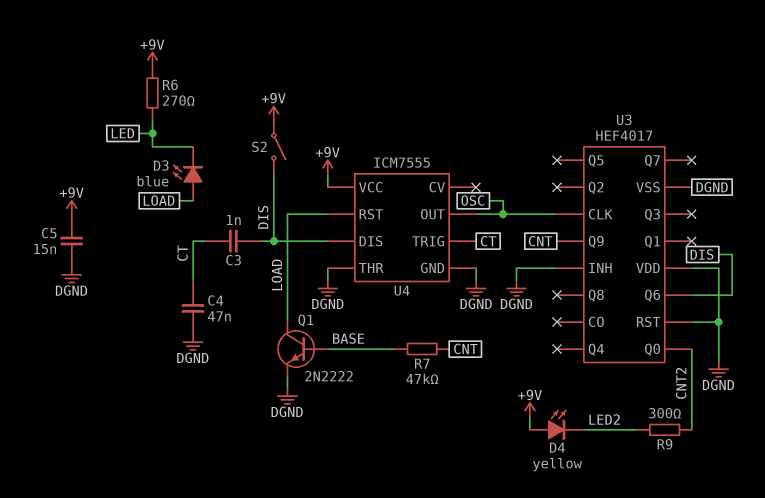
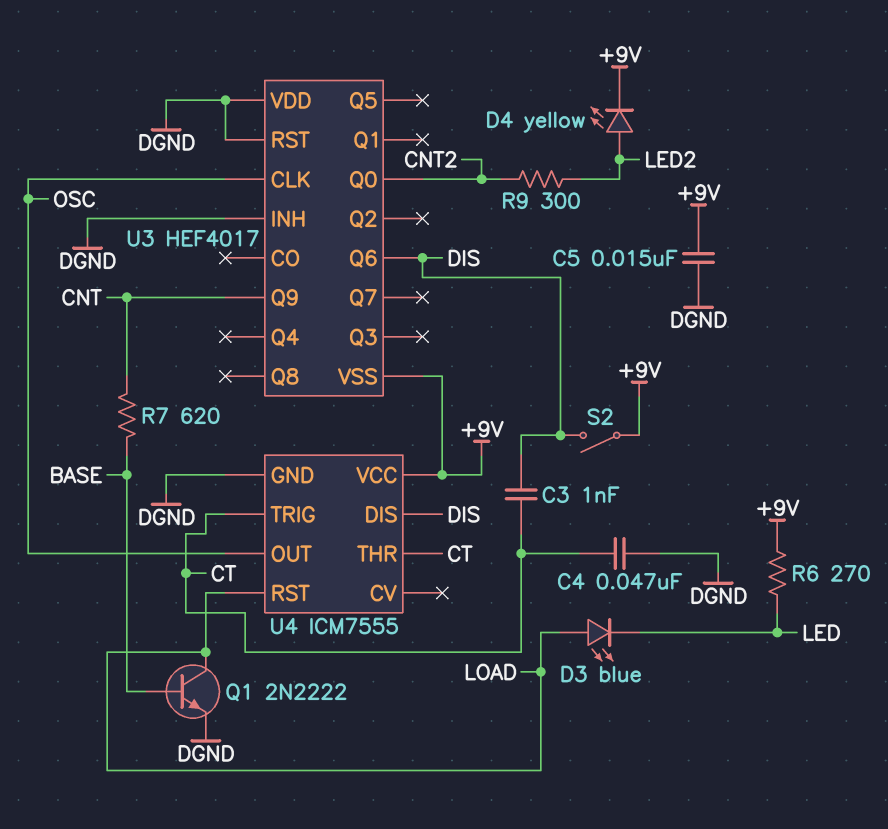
D4: LED yellow (A +9V, K LED2) -> LED yellow (A LED2, K +9V)
R7: 47k (BASE, CNT) -> 620 (BASE, CNT)
U3 pin VSS: DGND -> +9V
U4 pin THR: DGND -> CT

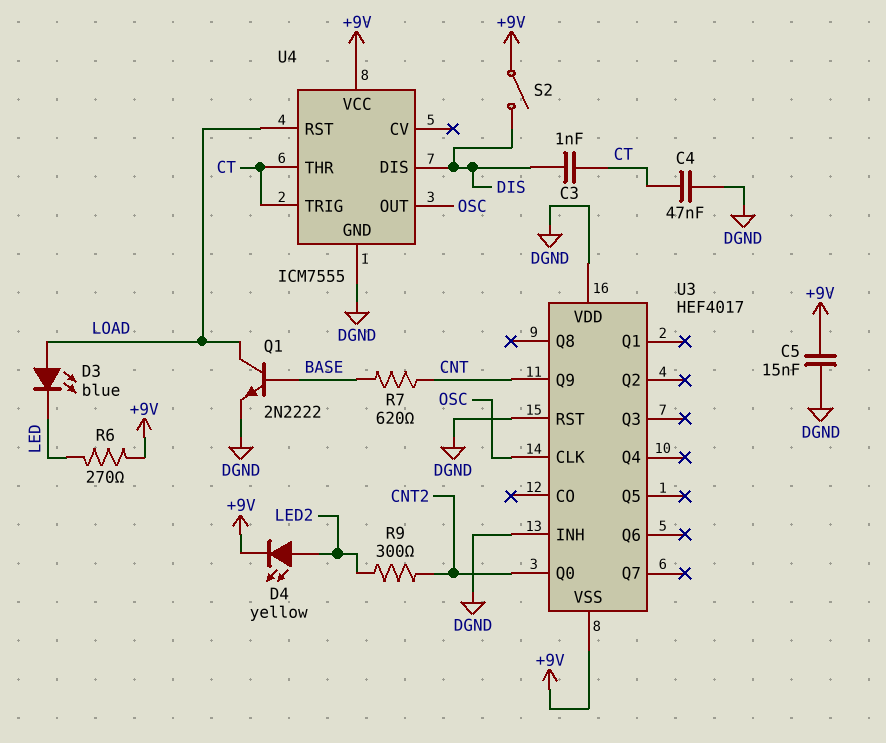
U3 pin Q6: DIS -> none

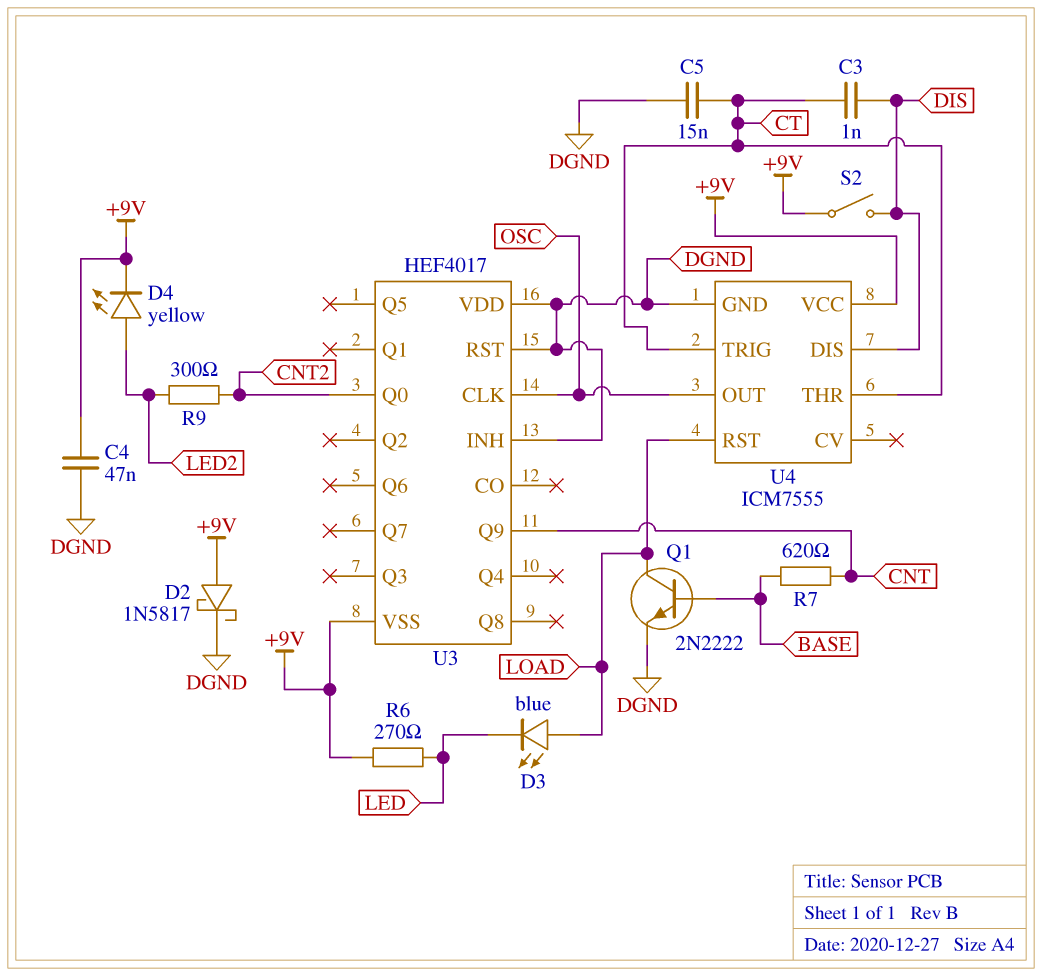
C4: 47nF (CT, DGND) -> 47nF (+9V, DGND)
C5: 15nF (+9V, DGND) -> 15nF (CT, DGND)
D2: none -> schottky 1N5817 (A +9V, K DGND)

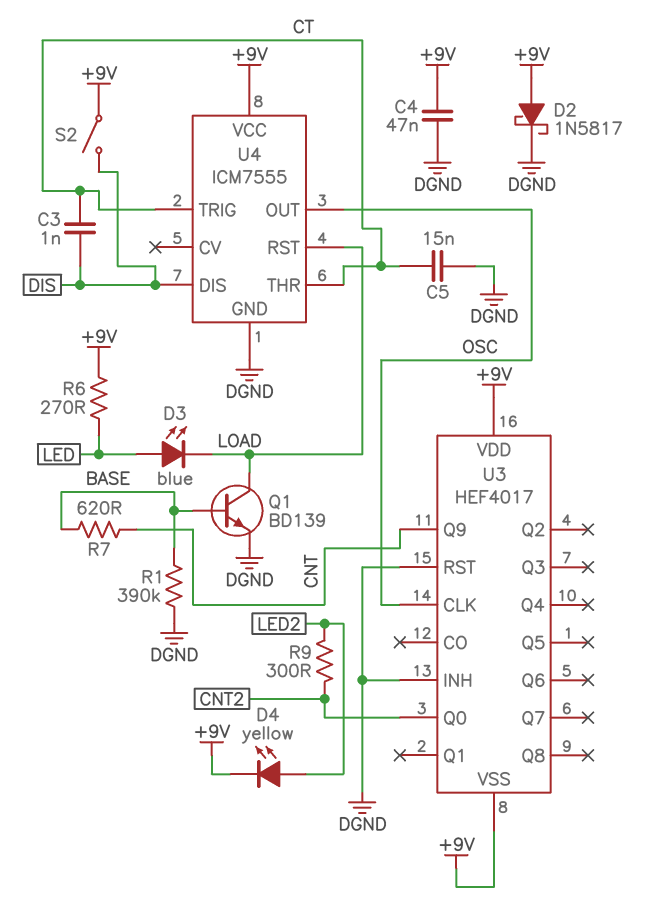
D3: LED blue (A LOAD, K LED) -> LED blue (A LED, K LOAD)
Q1: NPN 2N2222 (B BASE, C LOAD, E DGND) -> NPN BD139 (B BASE, C LOAD, E DGND)
R1: none -> 390k (BASE, DGND)
U3 pin VDD: DGND -> +9V

